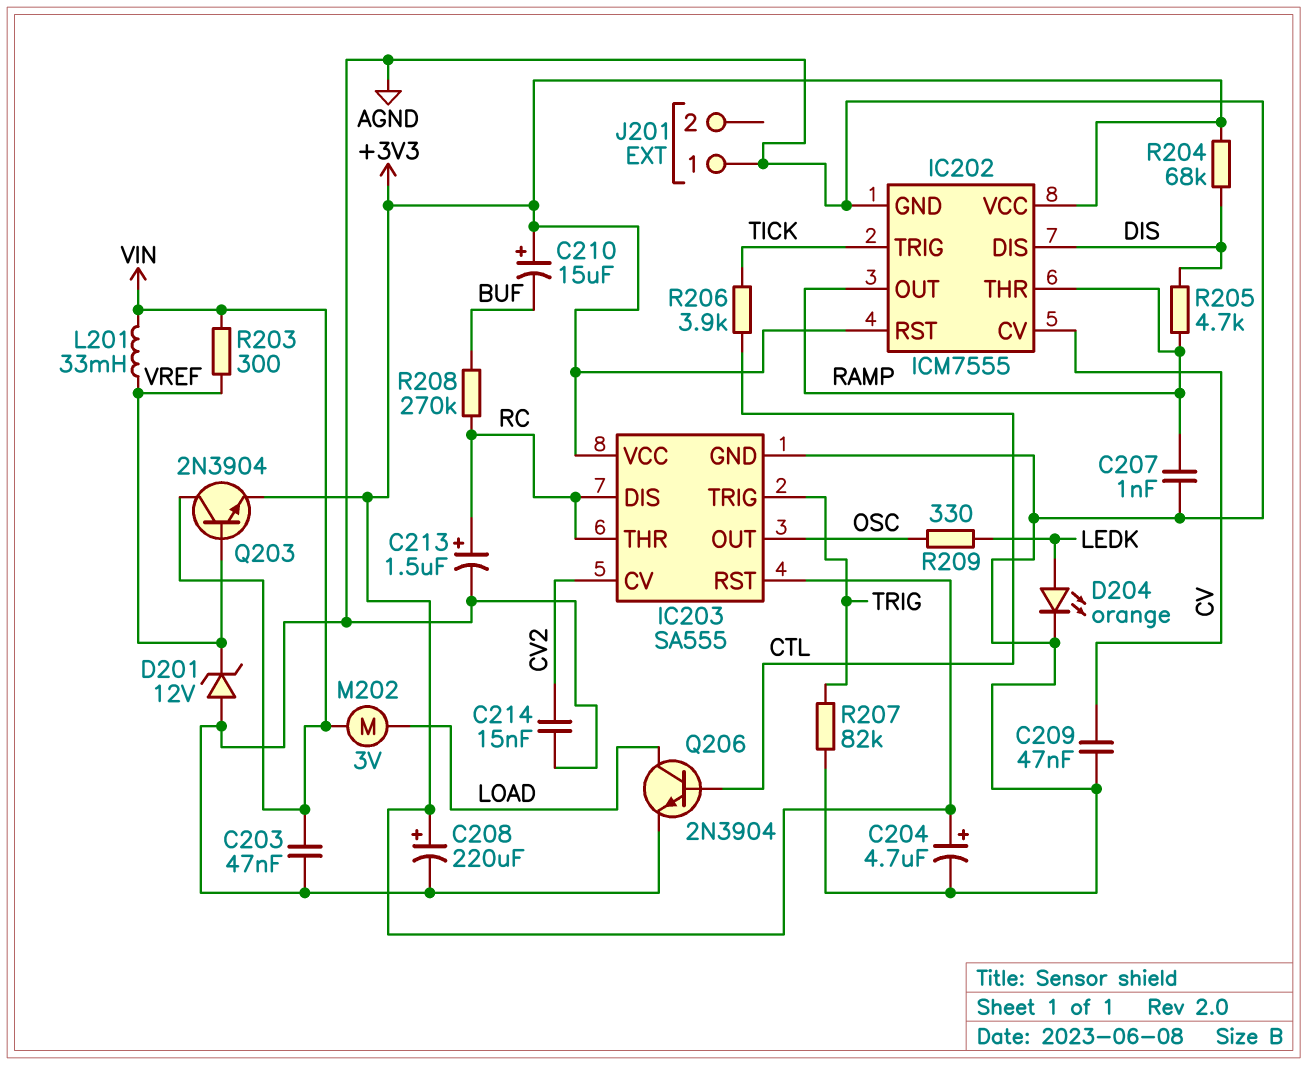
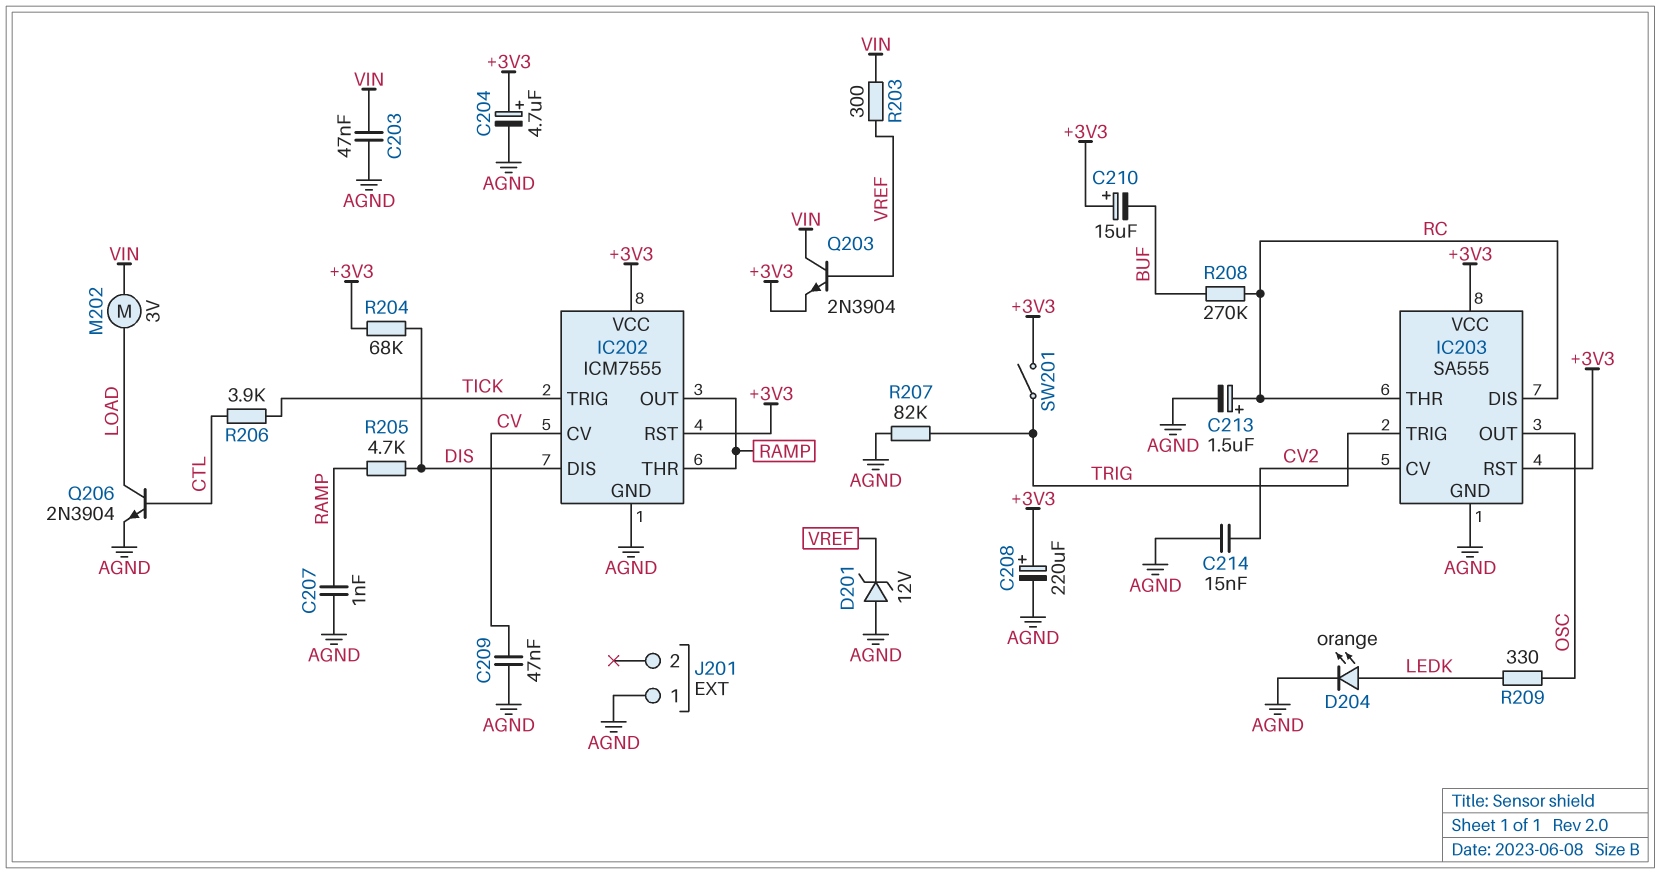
L201: 33mH (VIN, VREF) -> none
SW201: none -> switch (+3V3, TRIG)

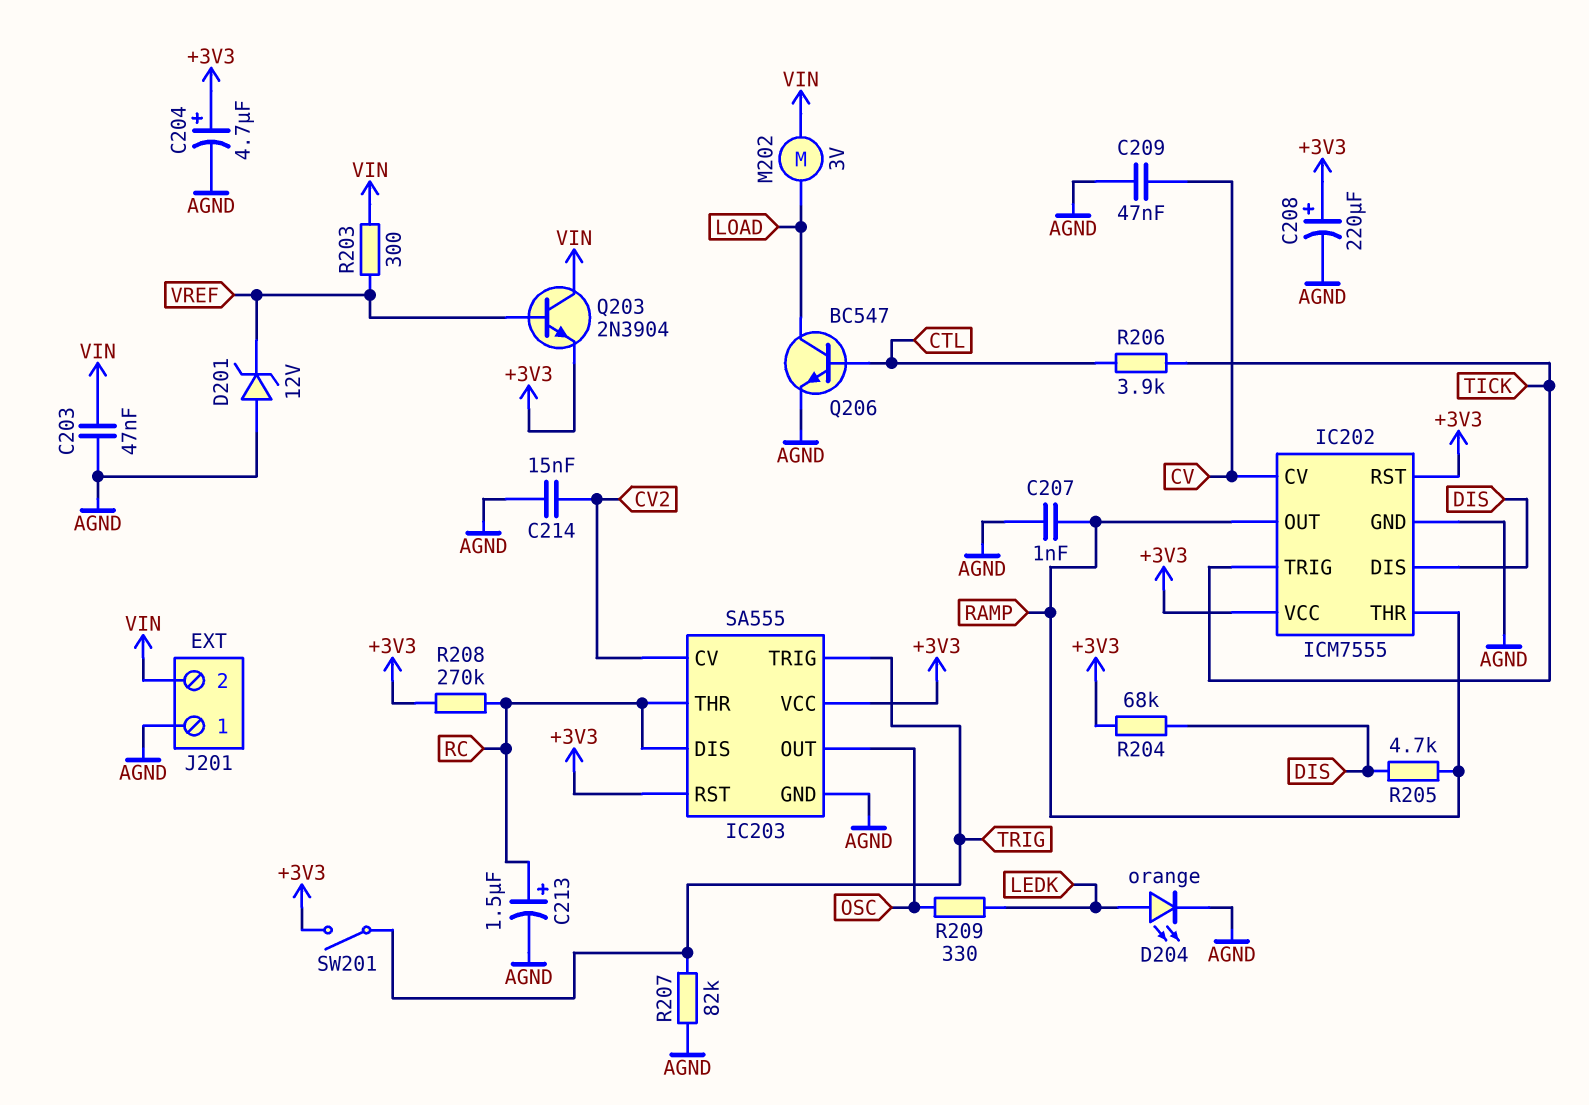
C210: 15uF (plus +3V3, minus BUF) -> none
J201 pin 2: none -> VIN
Q206: NPN 2N3904 (B CTL, C LOAD, E AGND) -> NPN BC547 (B CTL, C LOAD, E AGND)
R208: 270k (BUF, RC) -> 270k (+3V3, RC)

